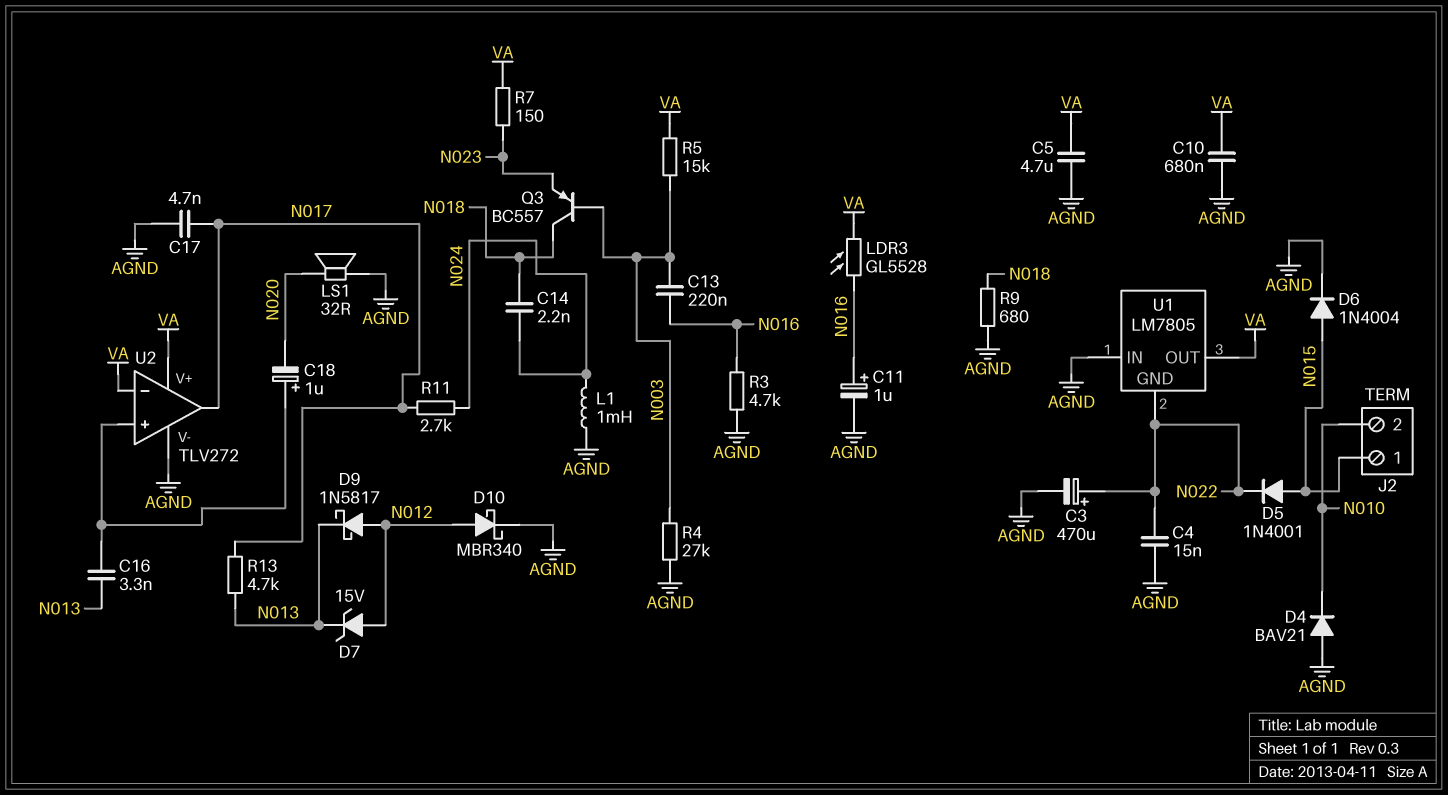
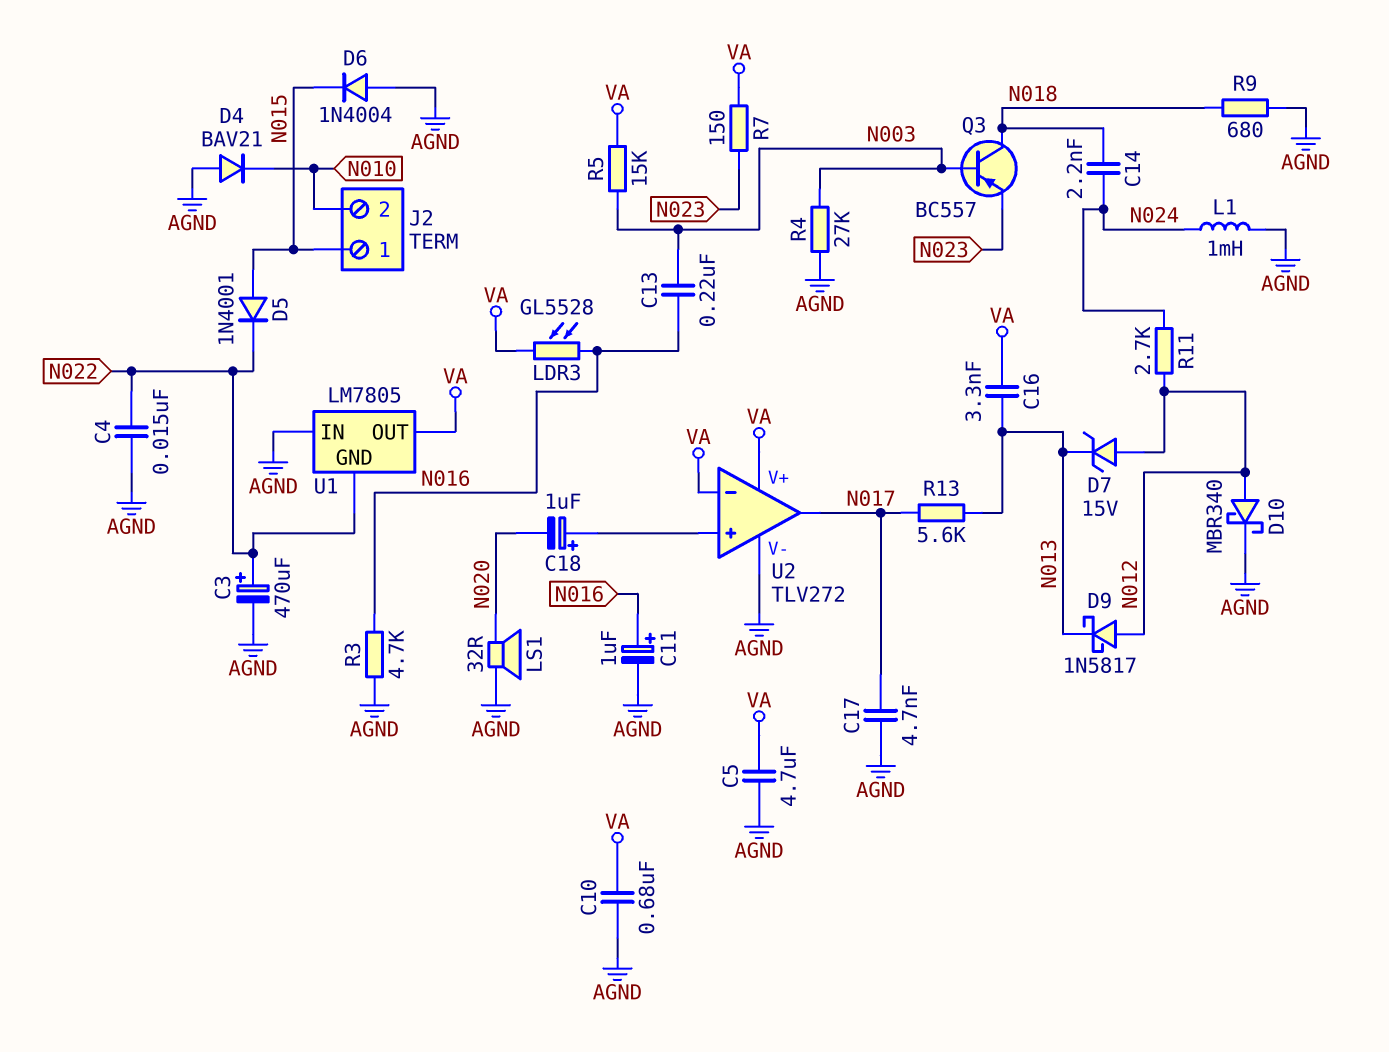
C16: 3.3nF (N013, U2/in+) -> 3.3nF (N013, VA)
D6: diode 1N4004 (A N015, K AGND) -> diode 1N4004 (A AGND, K N015)
R11: 2.7k (N017, N024) -> 2.7k (N012, N024)
R13: 4.7k (N013, N017) -> 5.6k (N013, N017)

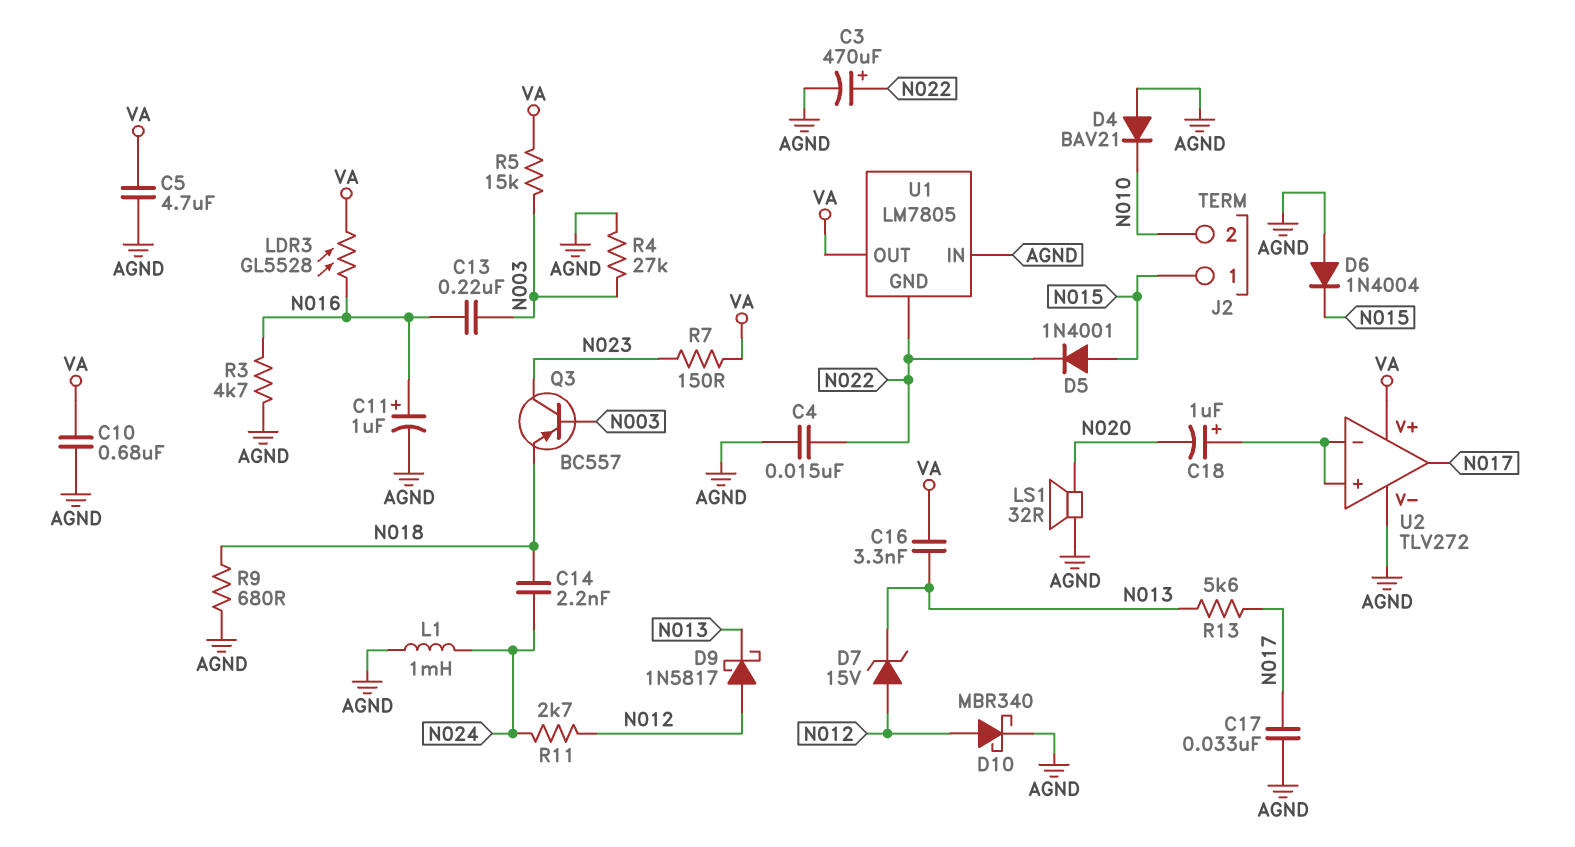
C17: 4.7nF (AGND, N017) -> 33nF (AGND, N017)
Q3: PNP BC557 (B N003, C N018, E N023) -> PNP BC557 (B N003, C N023, E N018)
U2 pin in-: VA -> U2/in+

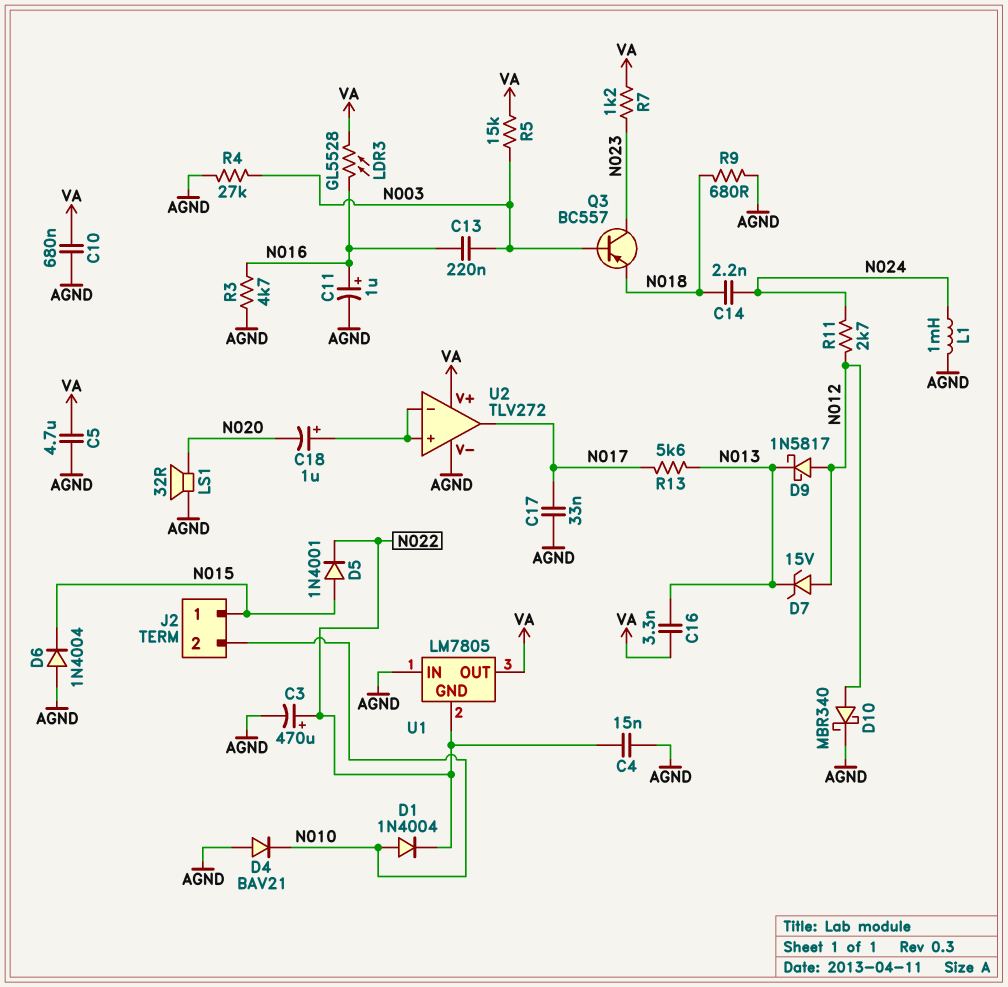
D1: none -> diode 1N4004 (A N010, K N022)
R7: 150 (N023, VA) -> 1.2k (N023, VA)

